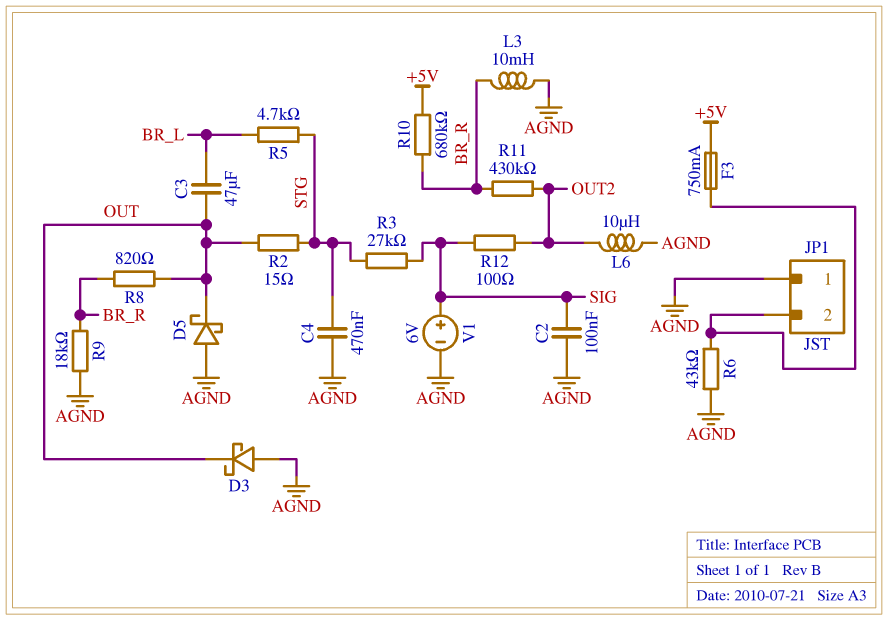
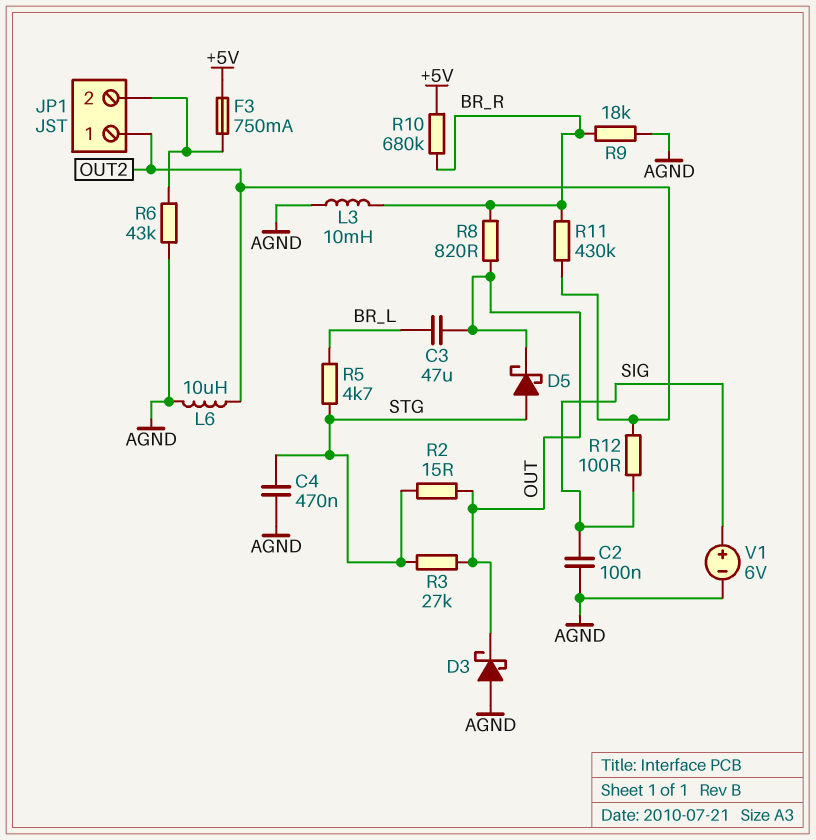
D5: schottky (A AGND, K OUT) -> schottky (A STG, K OUT)
JP1 pin 1: AGND -> OUT2
R3: 27k (SIG, STG) -> 27k (OUT, STG)

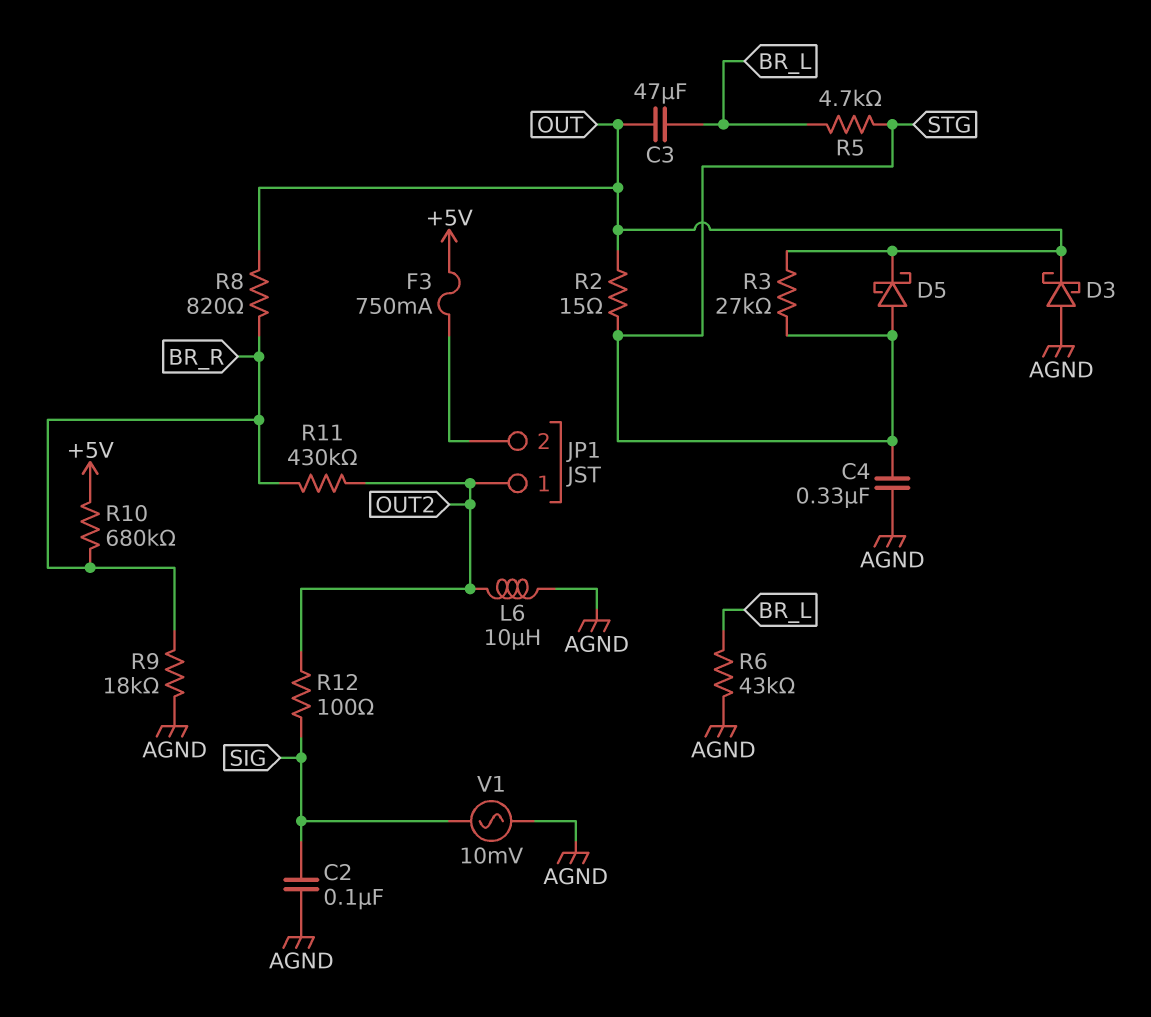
C4: 470nF (AGND, STG) -> 330nF (AGND, STG)
L3: 10mH (AGND, BR_R) -> none
R6: 43k (AGND, JP1/2) -> 43k (AGND, BR_L)
V1: 6V (plus SIG, minus AGND) -> AC 10mV (AGND, SIG)

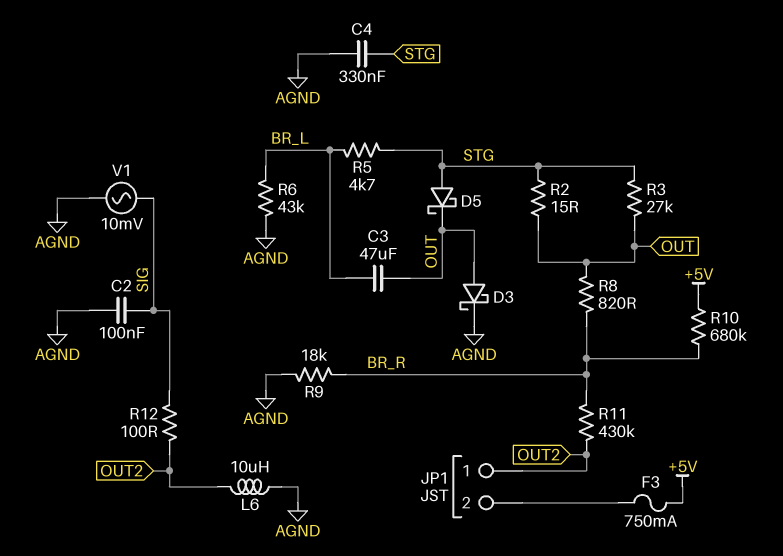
D3: schottky (A AGND, K OUT) -> schottky (A OUT, K AGND)

